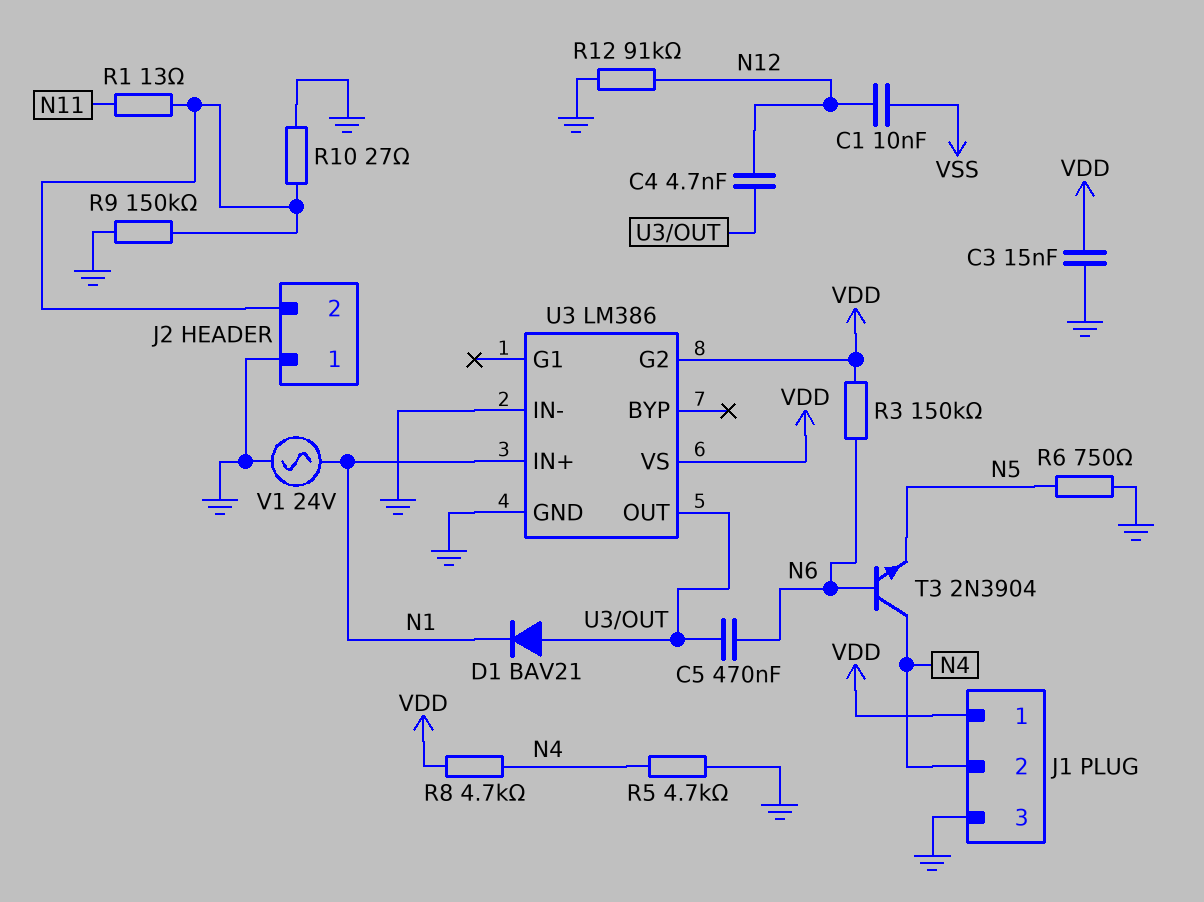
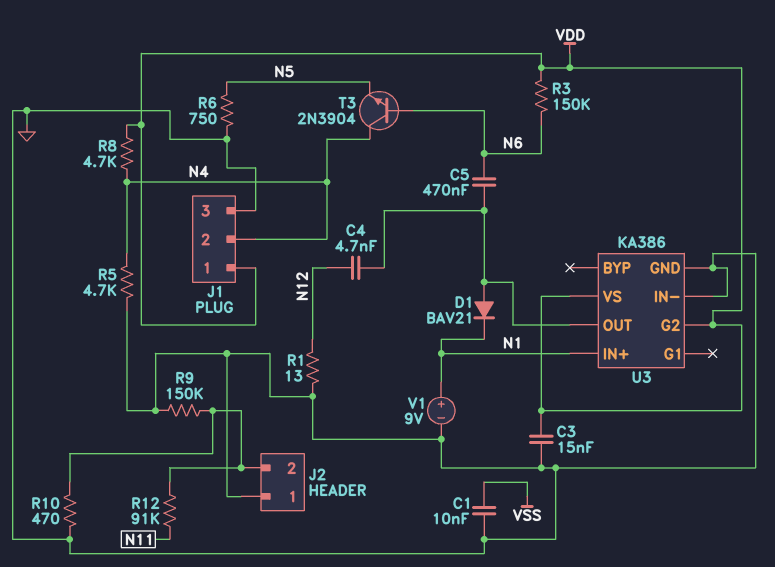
C1: 10nF (N12, VSS) -> 10nF (GND, VSS)
R1: 13 (J2/2, N11) -> 13 (GND, N12)
R10: 27 (GND, J2/2) -> 470 (GND, J2/2)
R12: 91k (GND, N12) -> 91k (J2/2, N11)
U3: LM386 -> KA386
V1: AC 24V (GND, N1) -> 9V (plus N1, minus GND)

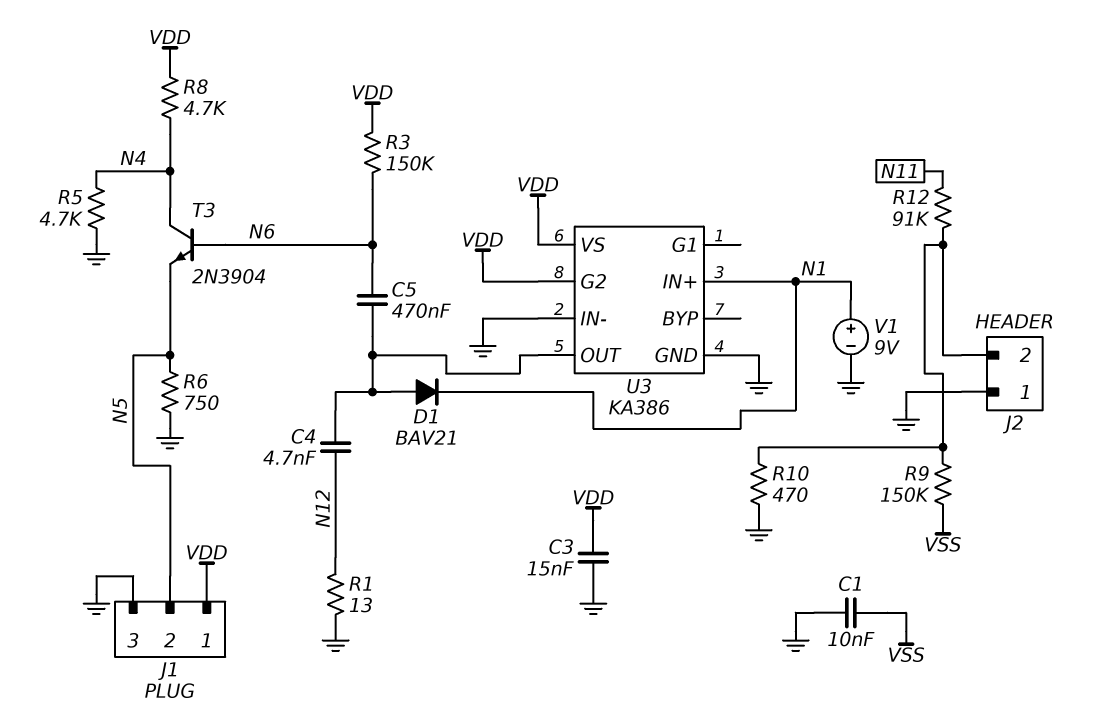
J1 pin 2: N4 -> N5
R9: 150k (GND, J2/2) -> 150k (J2/2, VSS)

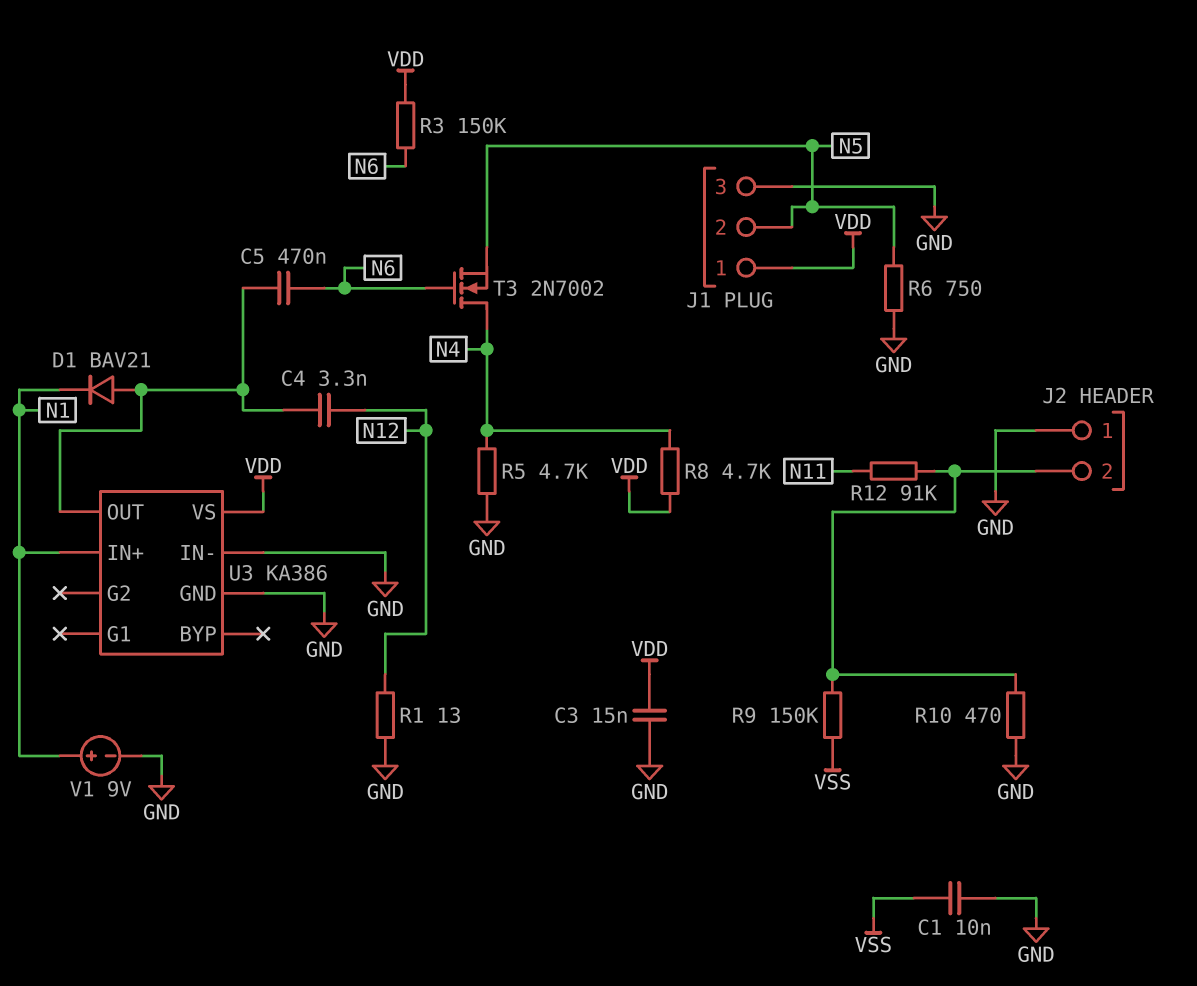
C4: 4.7nF (N12, U3/OUT) -> 3.3nF (N12, U3/OUT)
T3: NPN 2N3904 (B N6, C N4, E N5) -> NMOS 2N7002 (G N6, D N4, S N5)
U3 pin G2: VDD -> none

